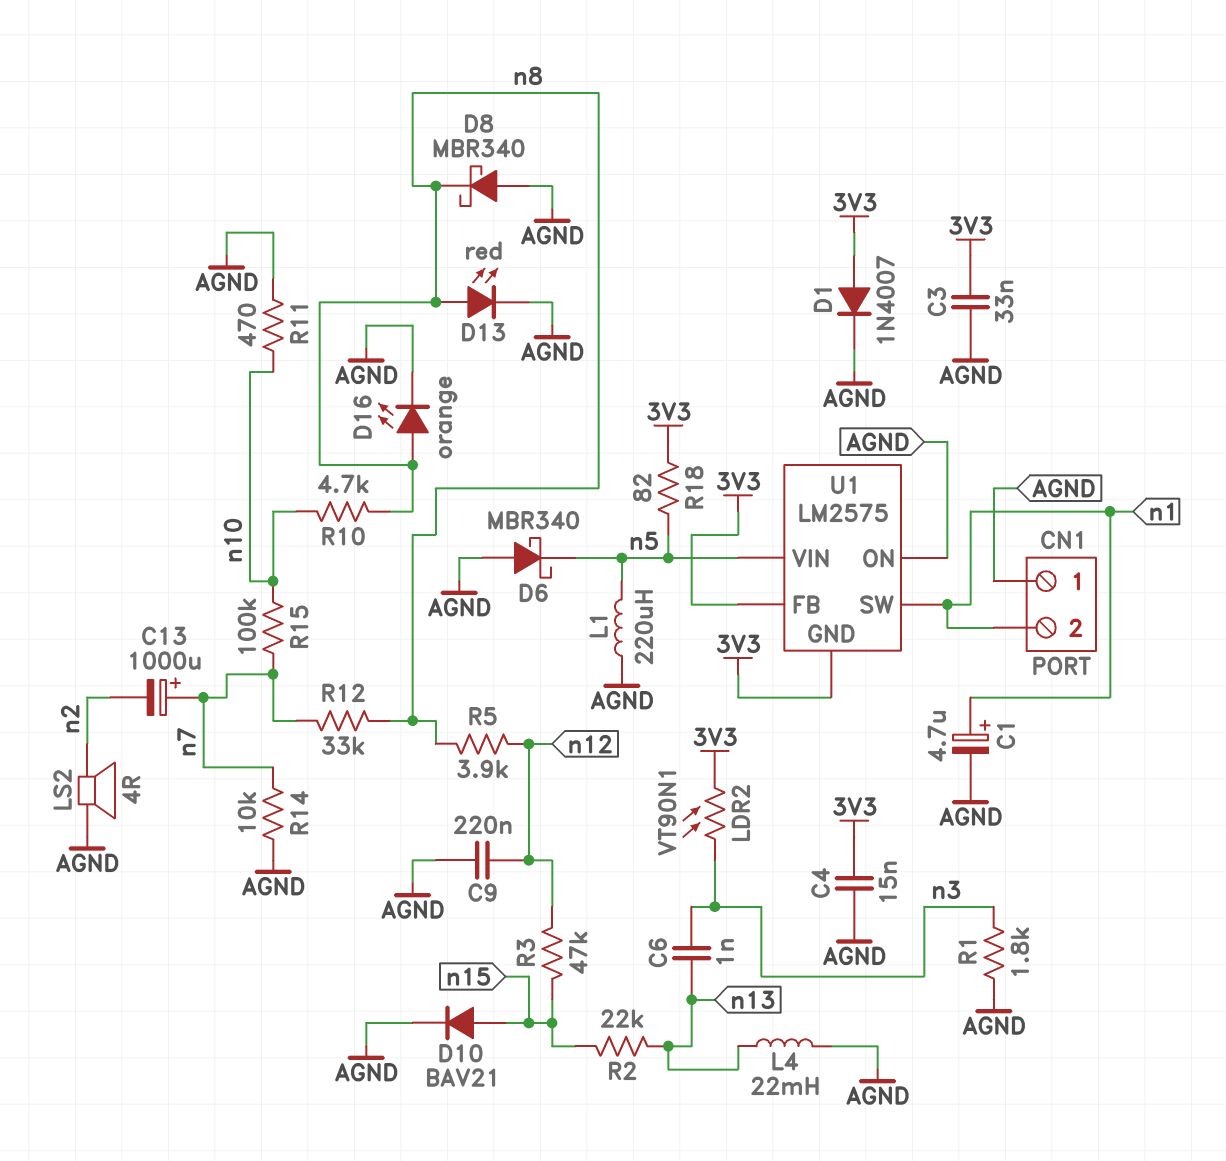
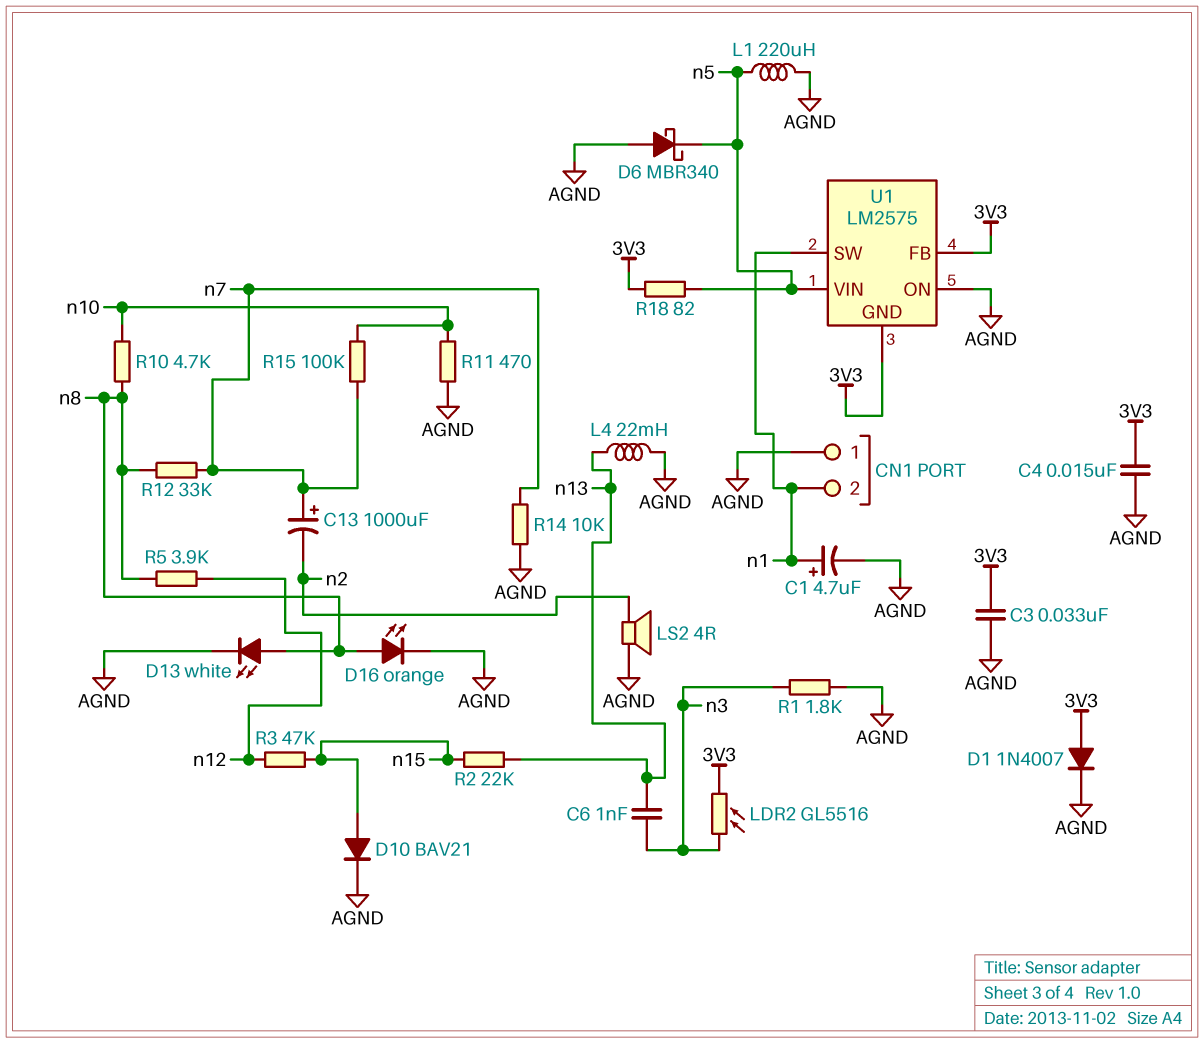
C9: 220nF (AGND, n12) -> none
D8: schottky MBR340 (A AGND, K n8) -> none
D13: LED red (A n8, K AGND) -> LED white (A n8, K AGND)
LDR2: VT90N1 (3V3, n3) -> GL5516 (3V3, n3)

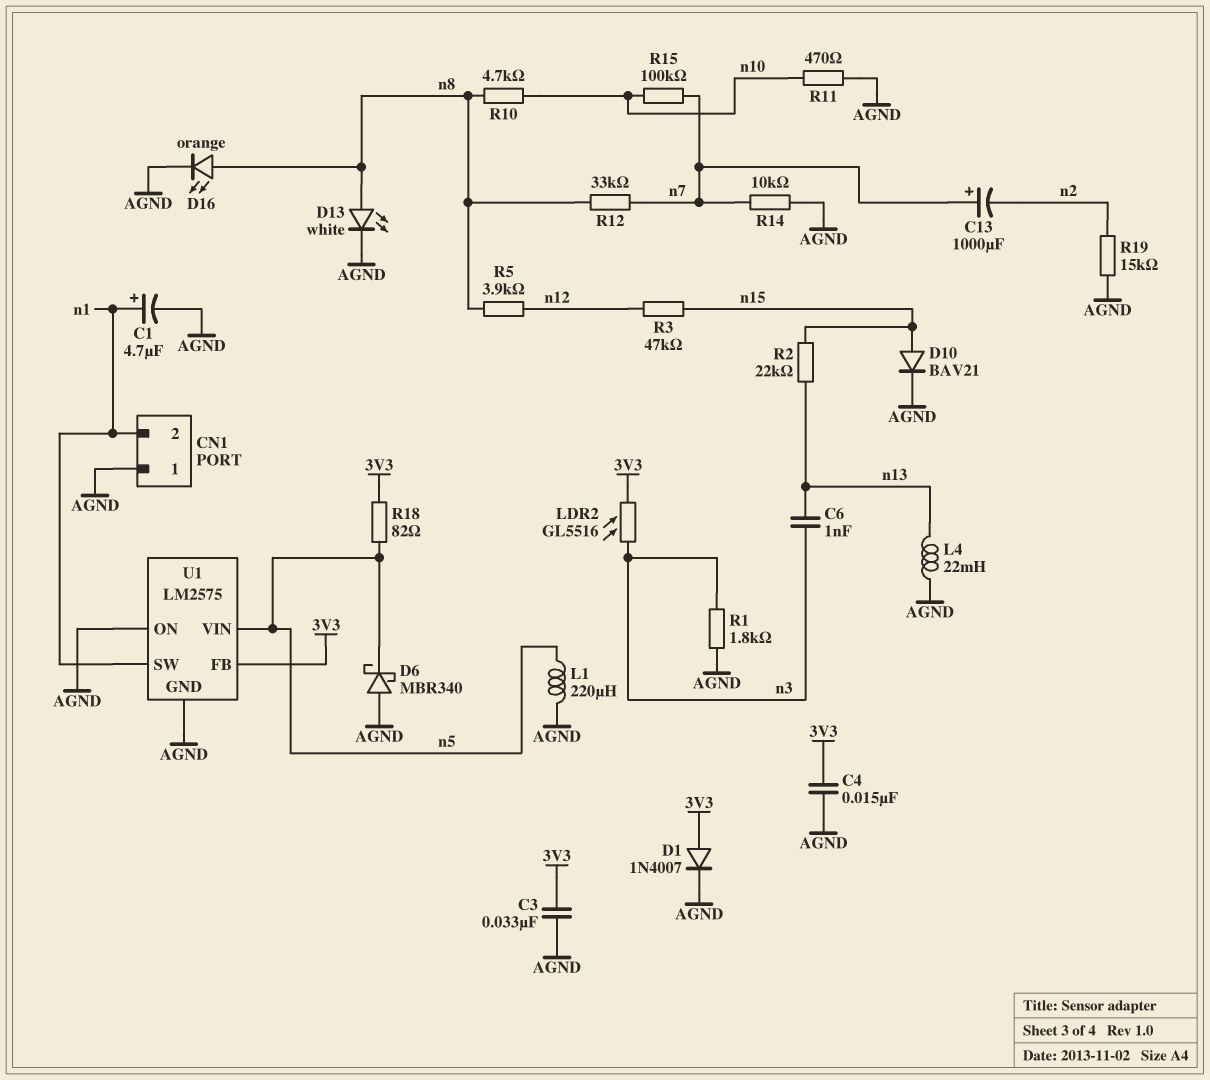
LS2: speaker 4R (AGND, n2) -> none
R19: none -> 15k (AGND, n2)
U1 pin GND: 3V3 -> AGND

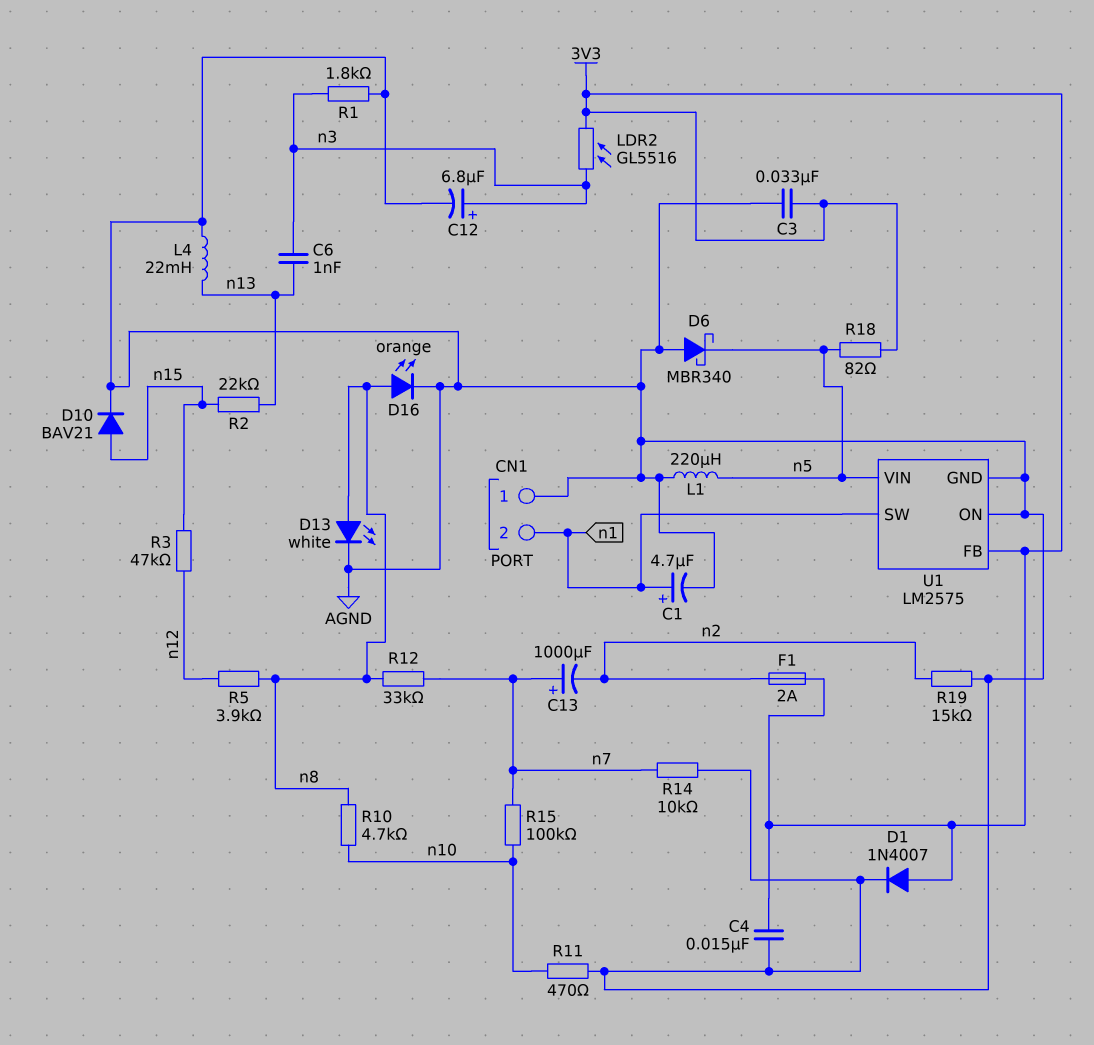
C12: none -> 6.8uF (plus n3, minus AGND)
F1: none -> 2A (3V3, n2)

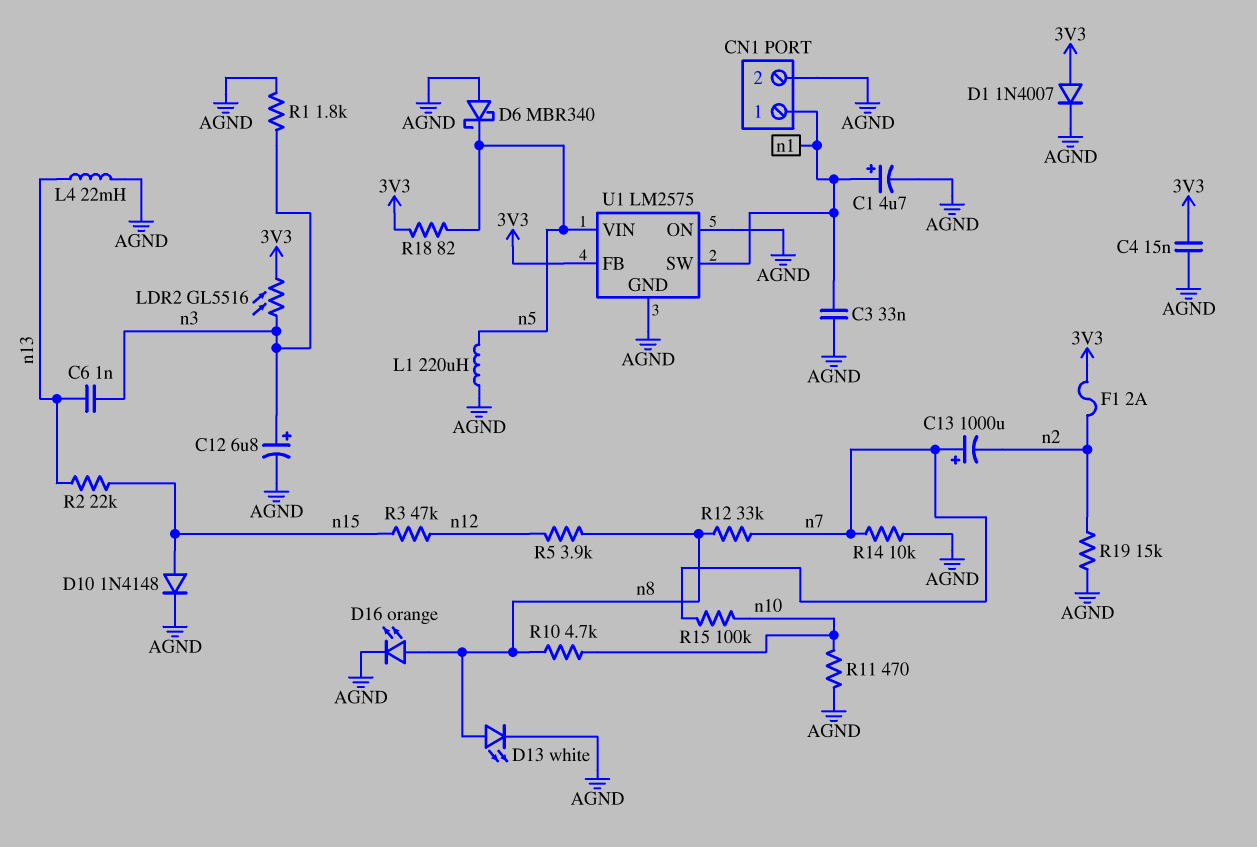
C3: 33nF (3V3, AGND) -> 33nF (AGND, n1)
CN1 pin 1: AGND -> n1
CN1 pin 2: n1 -> AGND
D10: diode BAV21 (A n15, K AGND) -> diode 1N4148 (A n15, K AGND)

